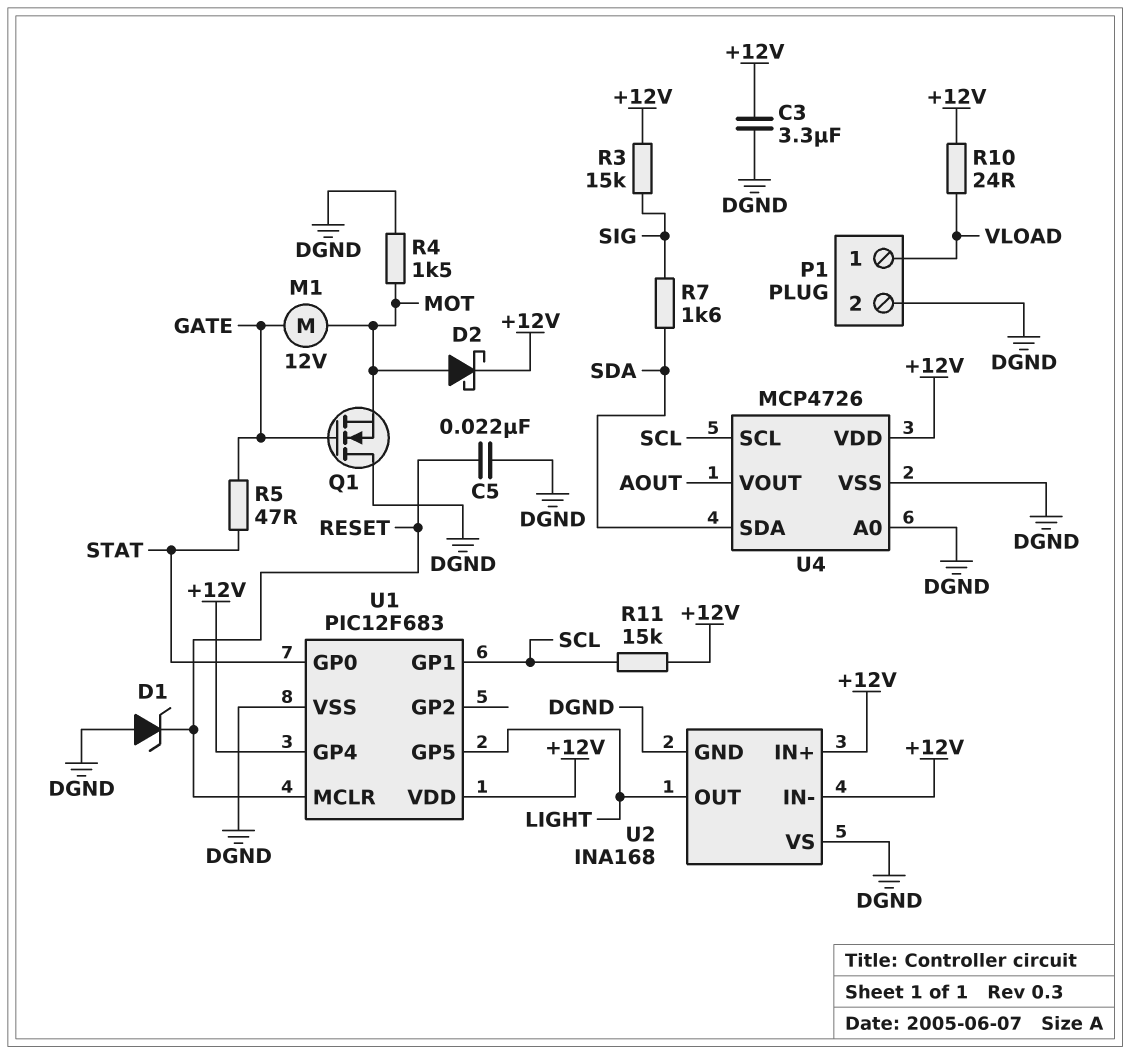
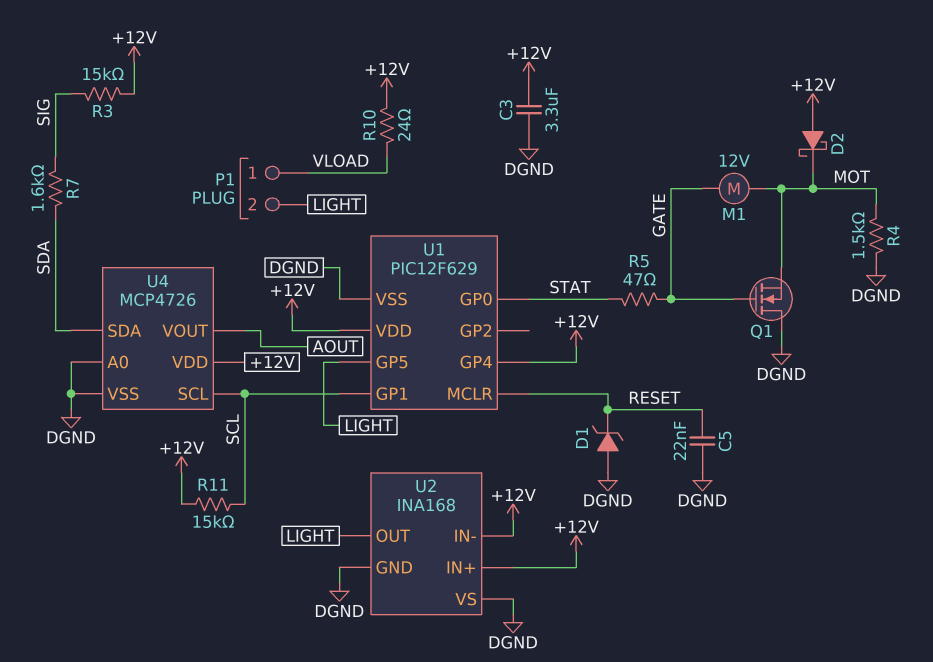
D2: schottky (A MOT, K +12V) -> schottky (A +12V, K MOT)
P1 pin 2: DGND -> LIGHT
U1: PIC12F683 -> PIC12F629

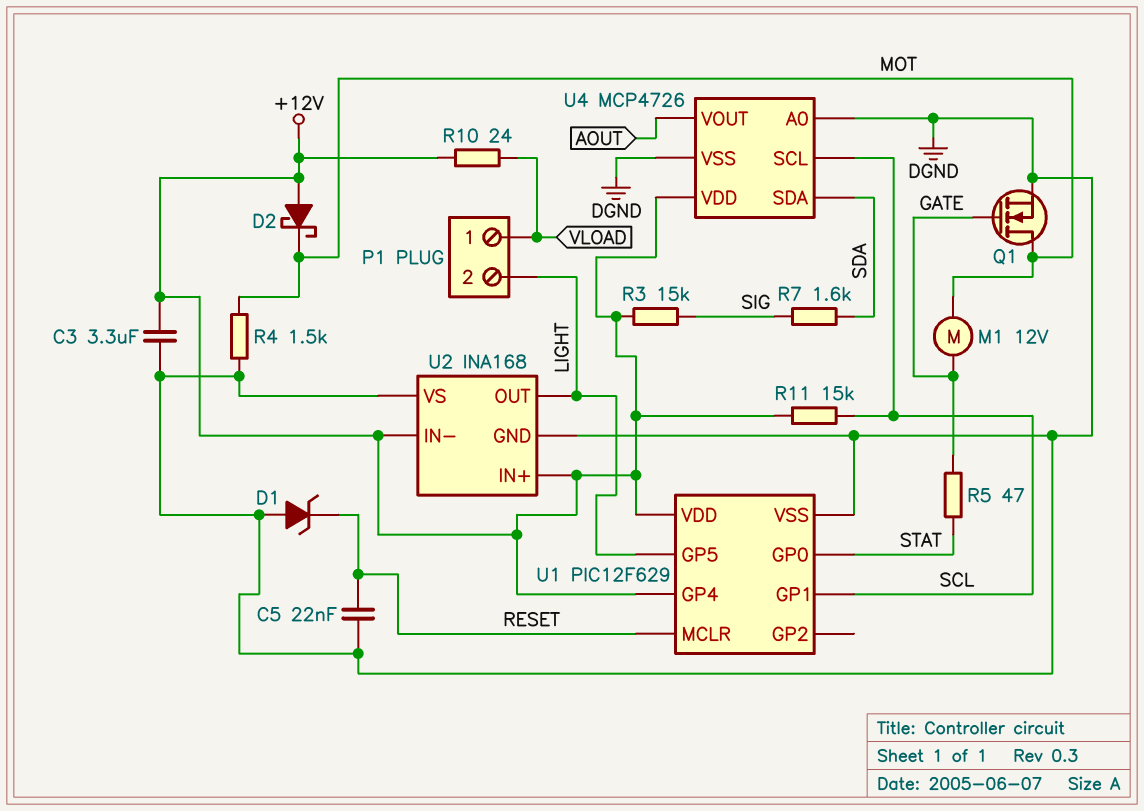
Q1: NMOS (G GATE, D DGND, S MOT) -> NMOS (G GATE, D MOT, S DGND)

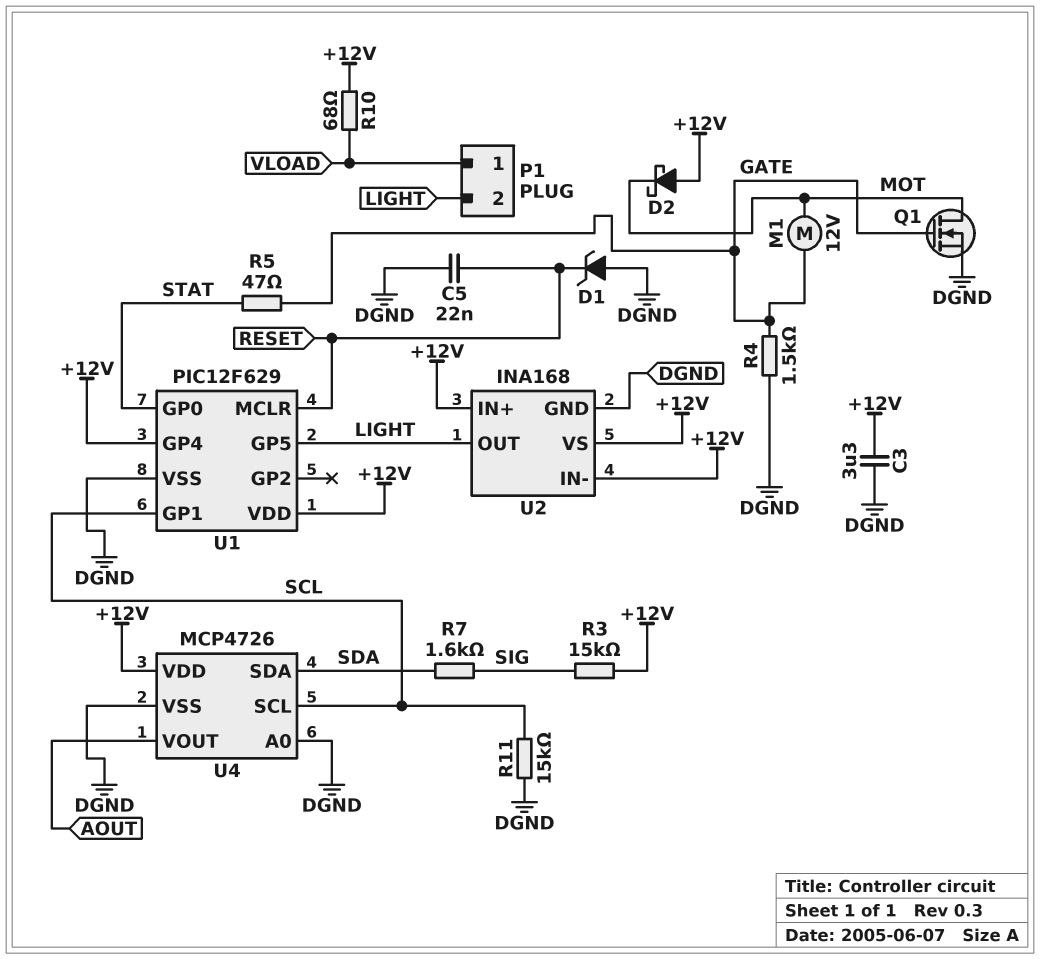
R4: 1.5k (DGND, MOT) -> 1.5k (DGND, GATE)
R10: 24 (+12V, VLOAD) -> 68 (+12V, VLOAD)
R11: 15k (+12V, SCL) -> 15k (DGND, SCL)
U2 pin VS: DGND -> +12V

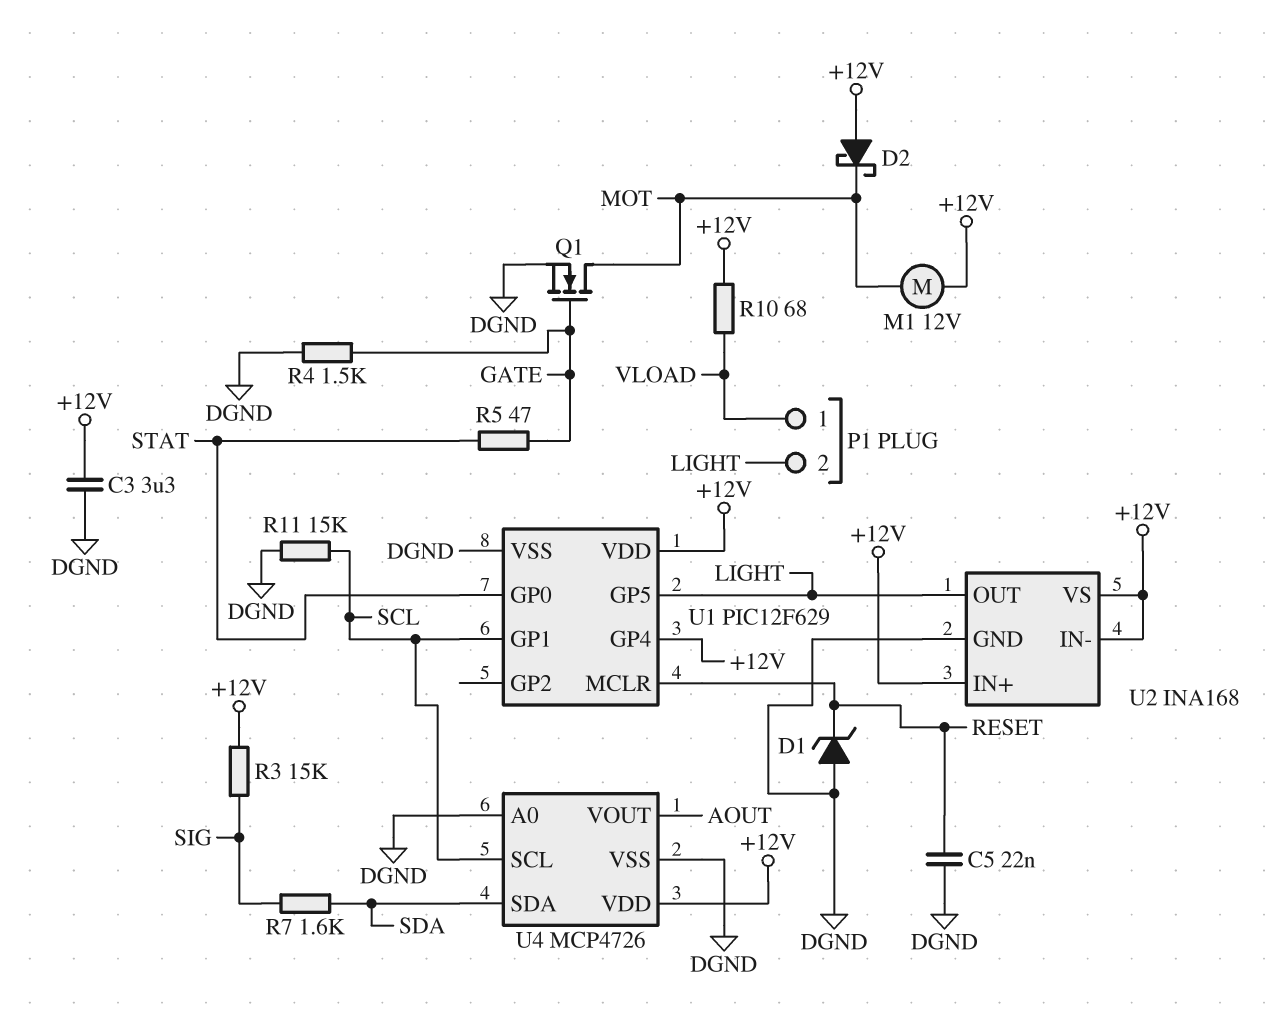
M1: motor 12V (GATE, MOT) -> motor 12V (+12V, MOT)

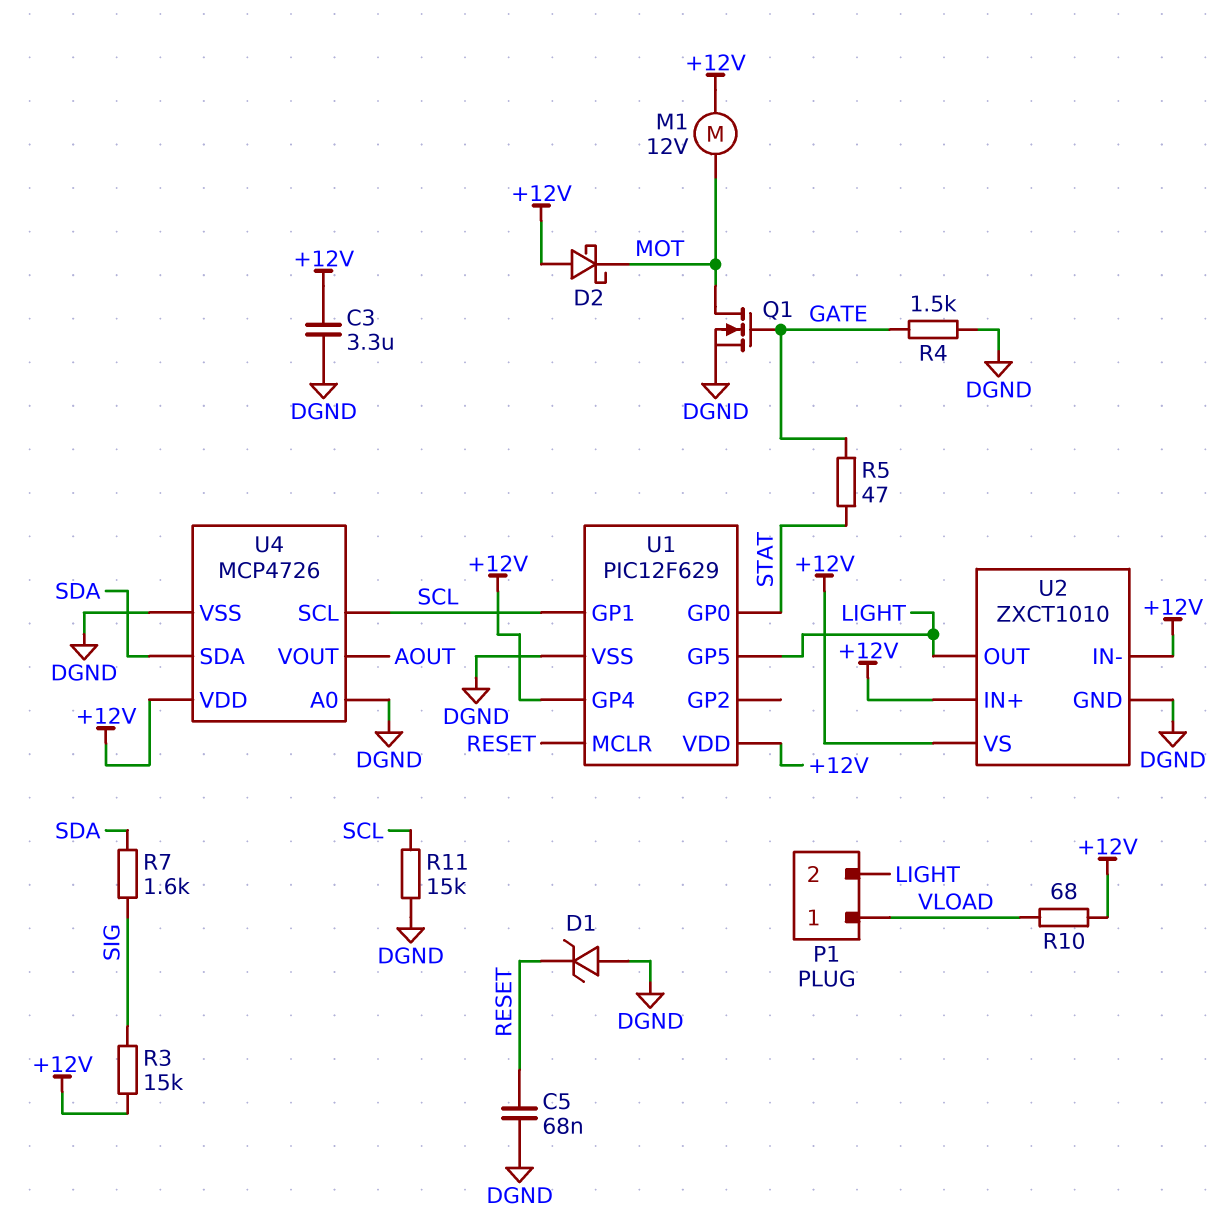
C5: 22nF (DGND, RESET) -> 68nF (DGND, RESET)
U2: INA168 -> ZXCT1010

